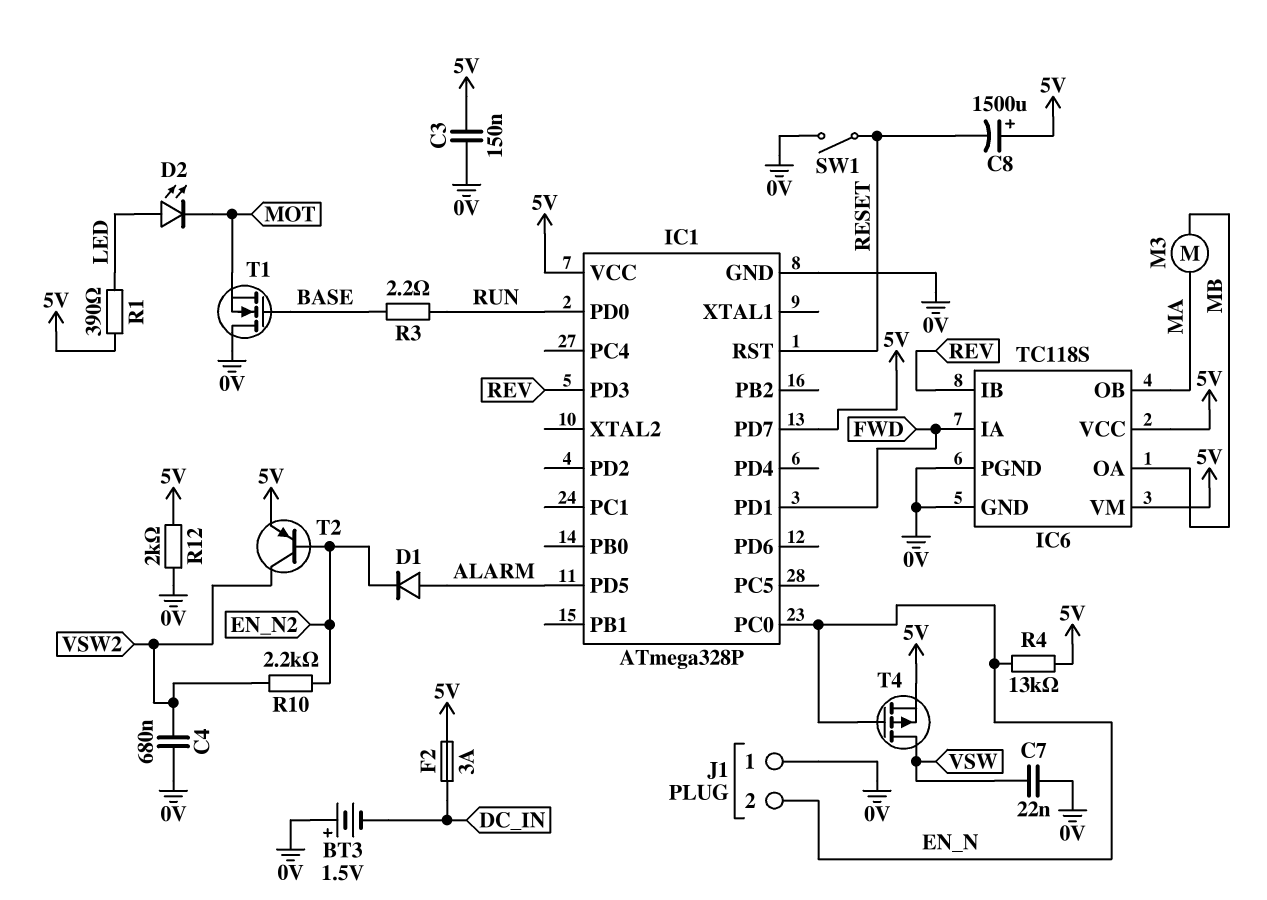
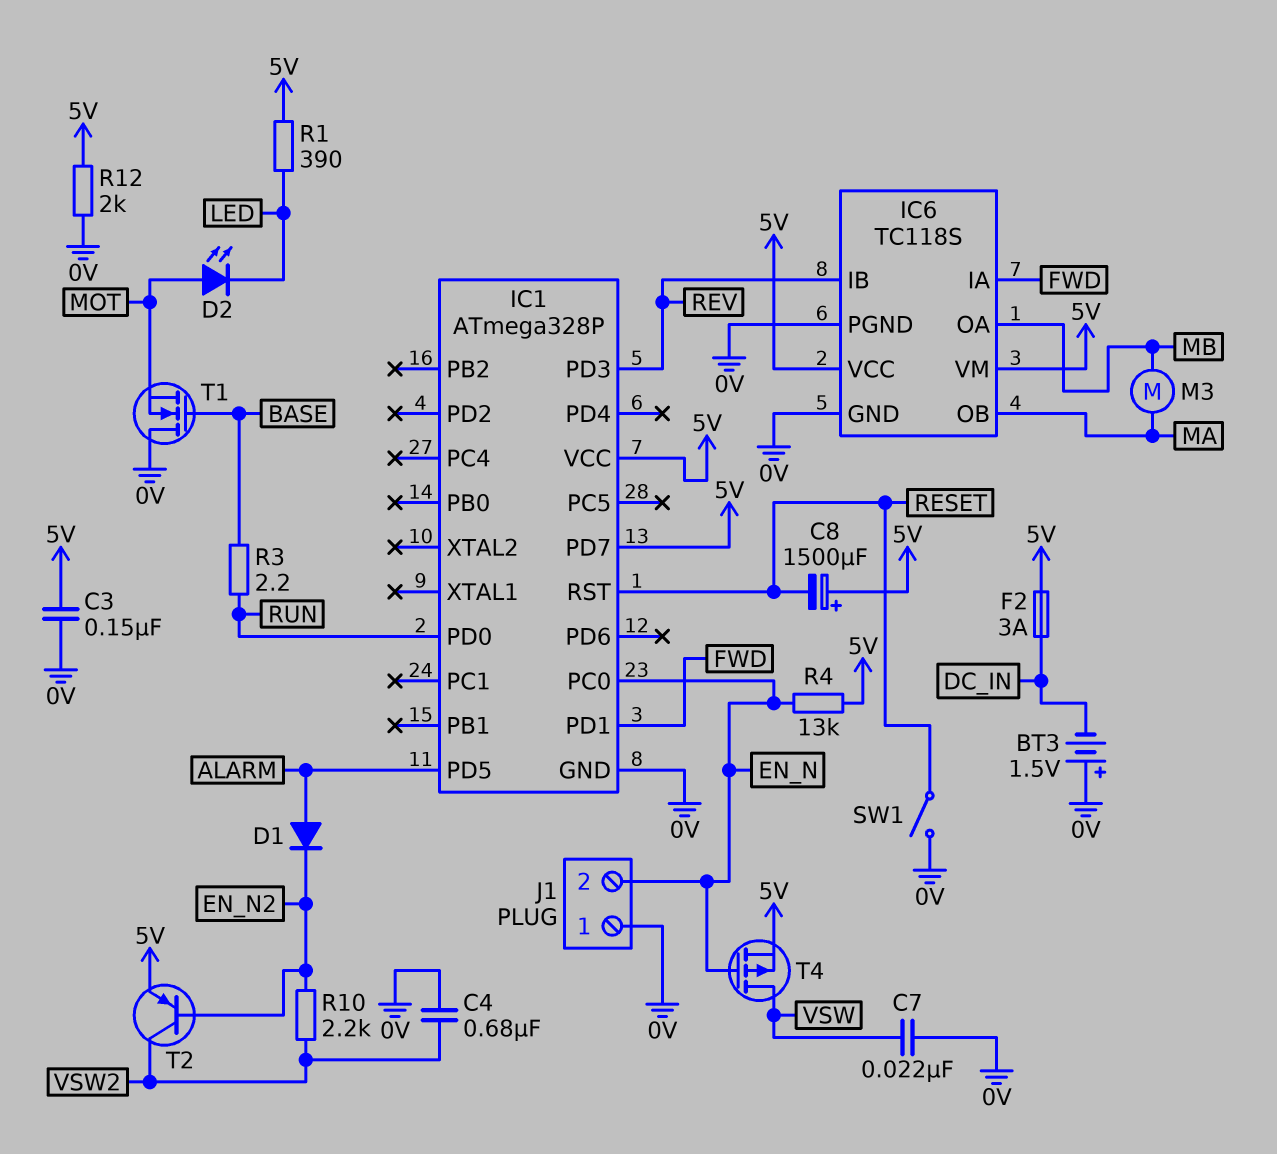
D2: LED (A LED, K MOT) -> LED (A MOT, K LED)

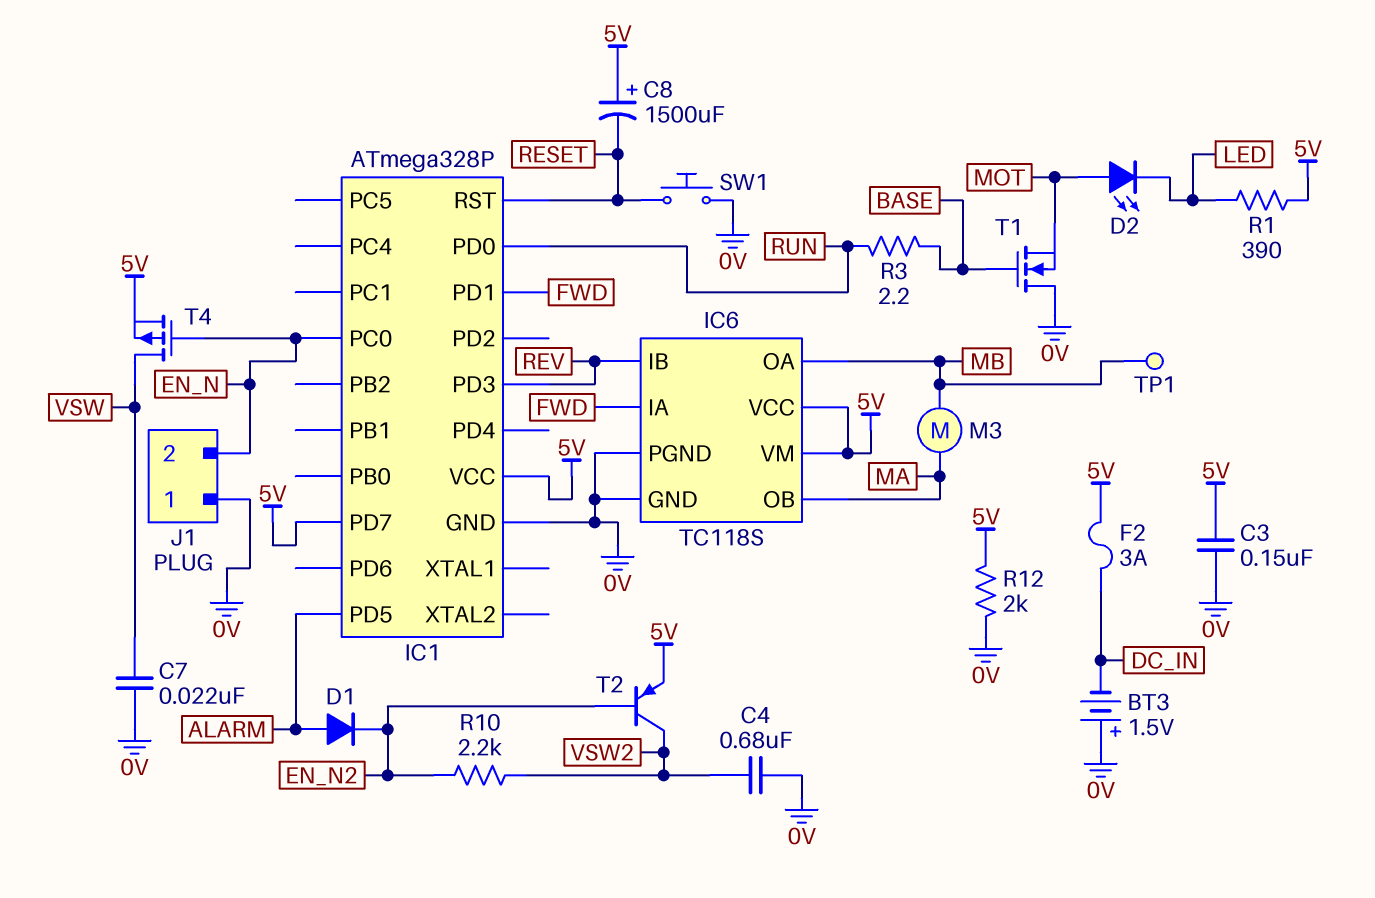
R4: 13k (5V, EN_N) -> none
SW1: switch (0V, RESET) -> button (0V, RESET)
TP1: none -> test point (MB)

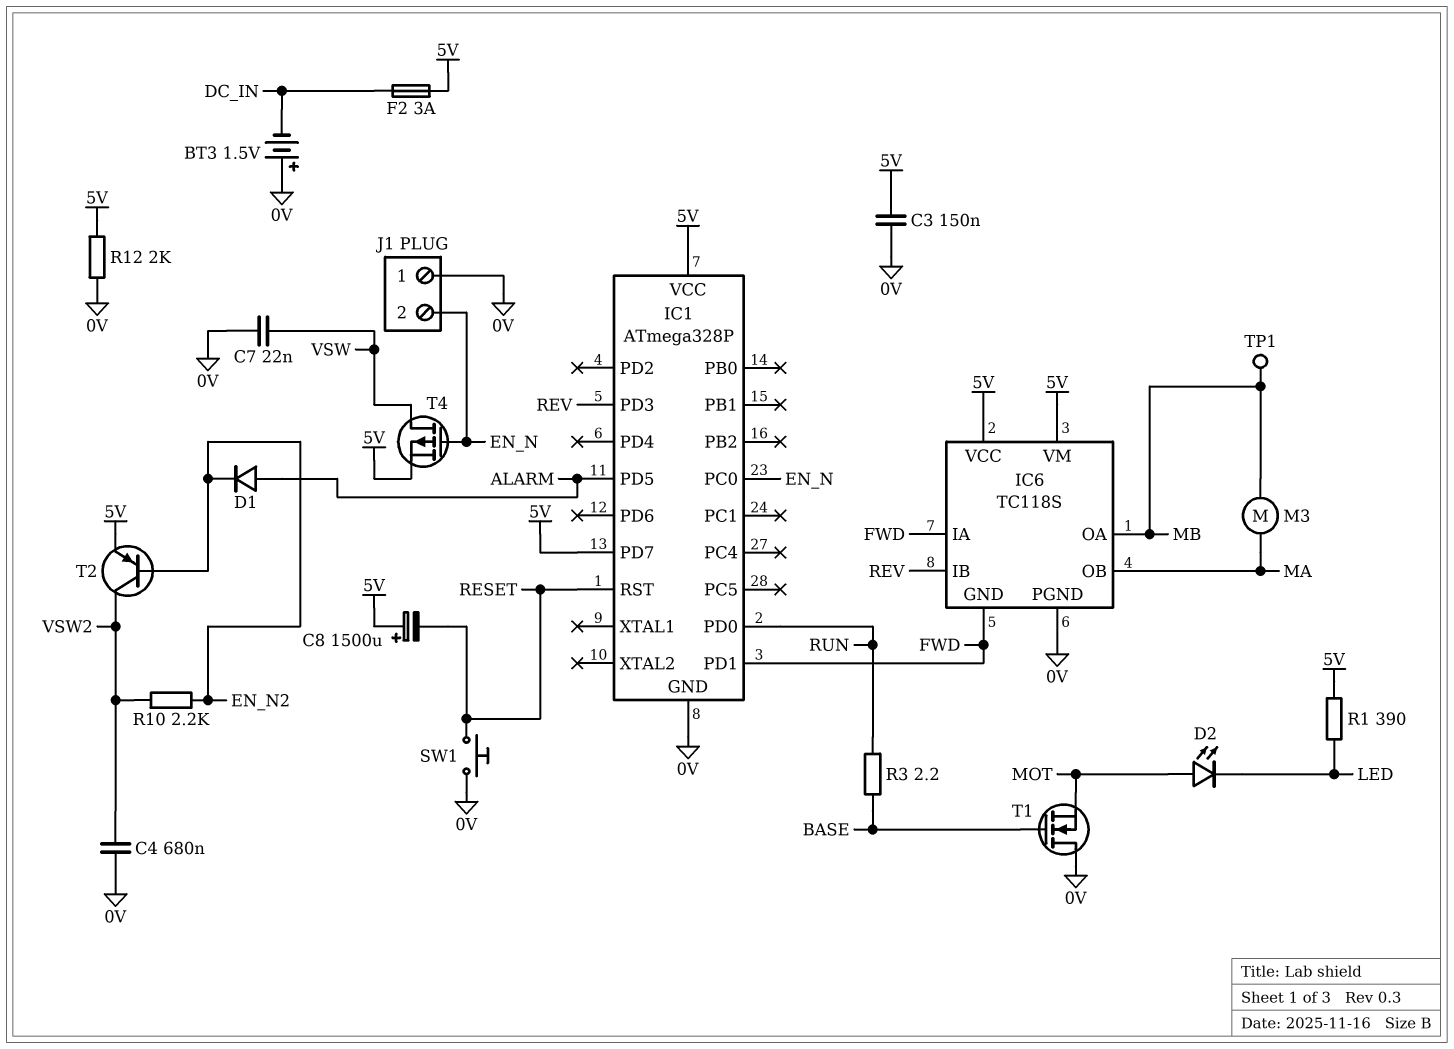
IC6 pin GND: 0V -> FWD

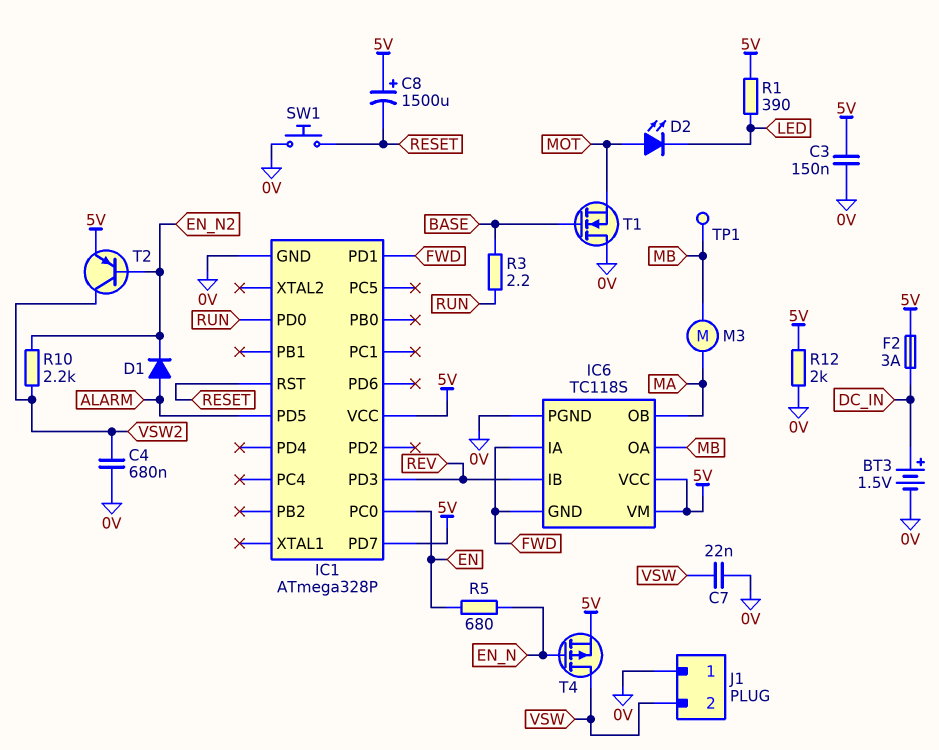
BT3: 1.5V (plus 0V, minus DC_IN) -> 1.5V (plus DC_IN, minus 0V)
IC1 pin PC0: EN_N -> EN
J1 pin 2: EN_N -> VSW
R5: none -> 680 (EN, EN_N)

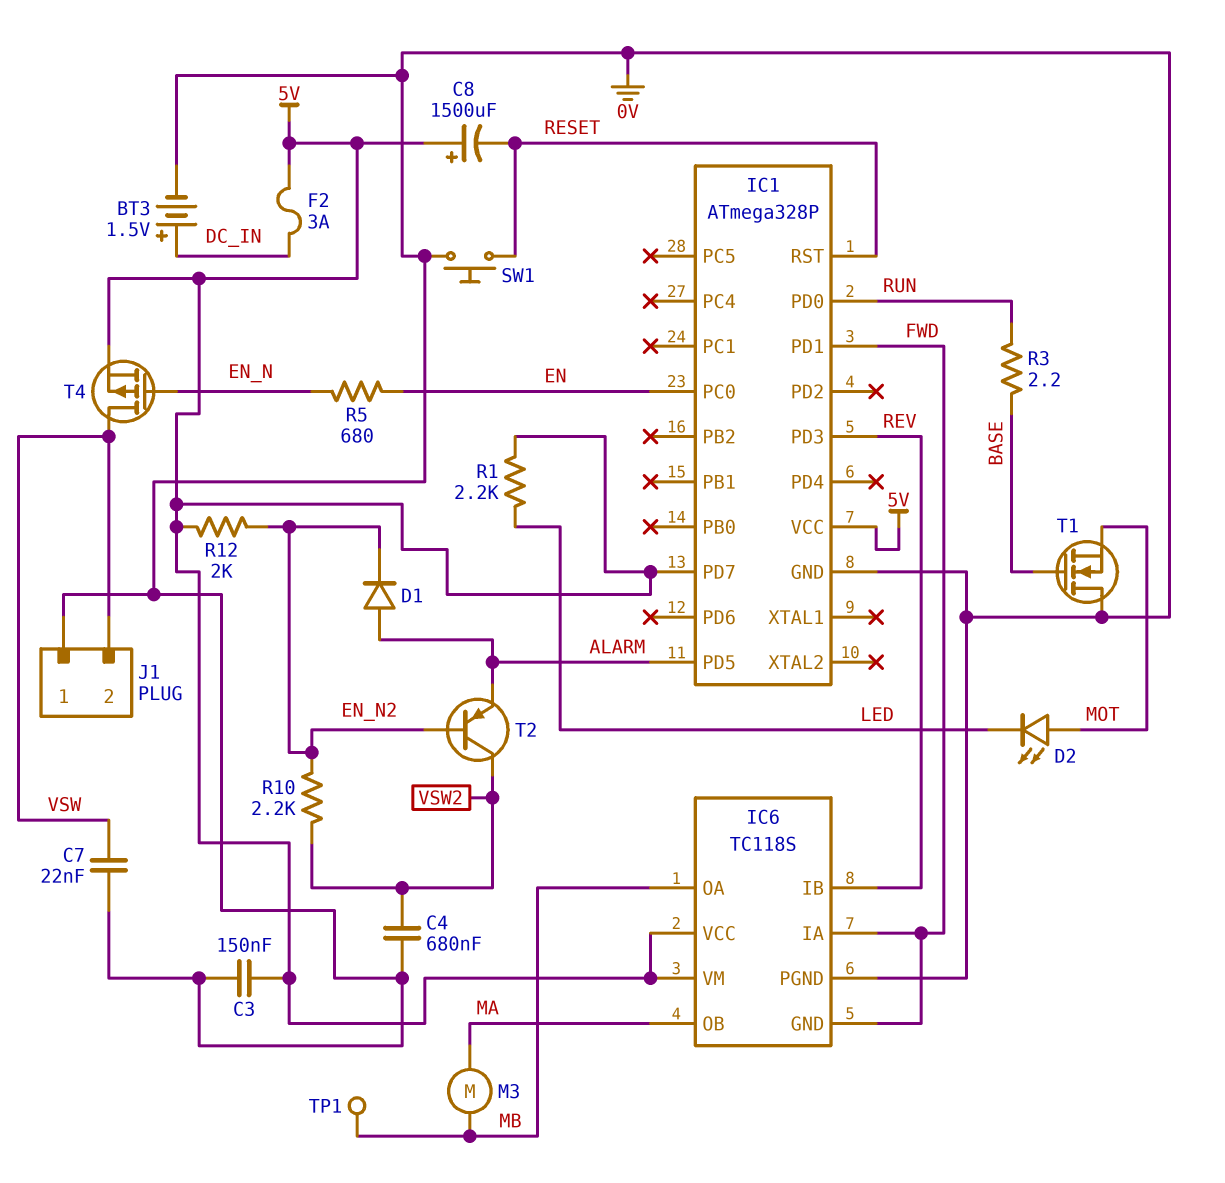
R1: 390 (5V, LED) -> 2.2k (5V, LED)
R12: 2k (0V, 5V) -> 2k (5V, EN_N2)
T2: PNP (B EN_N2, C VSW2, E 5V) -> PNP (B EN_N2, C VSW2, E ALARM)

